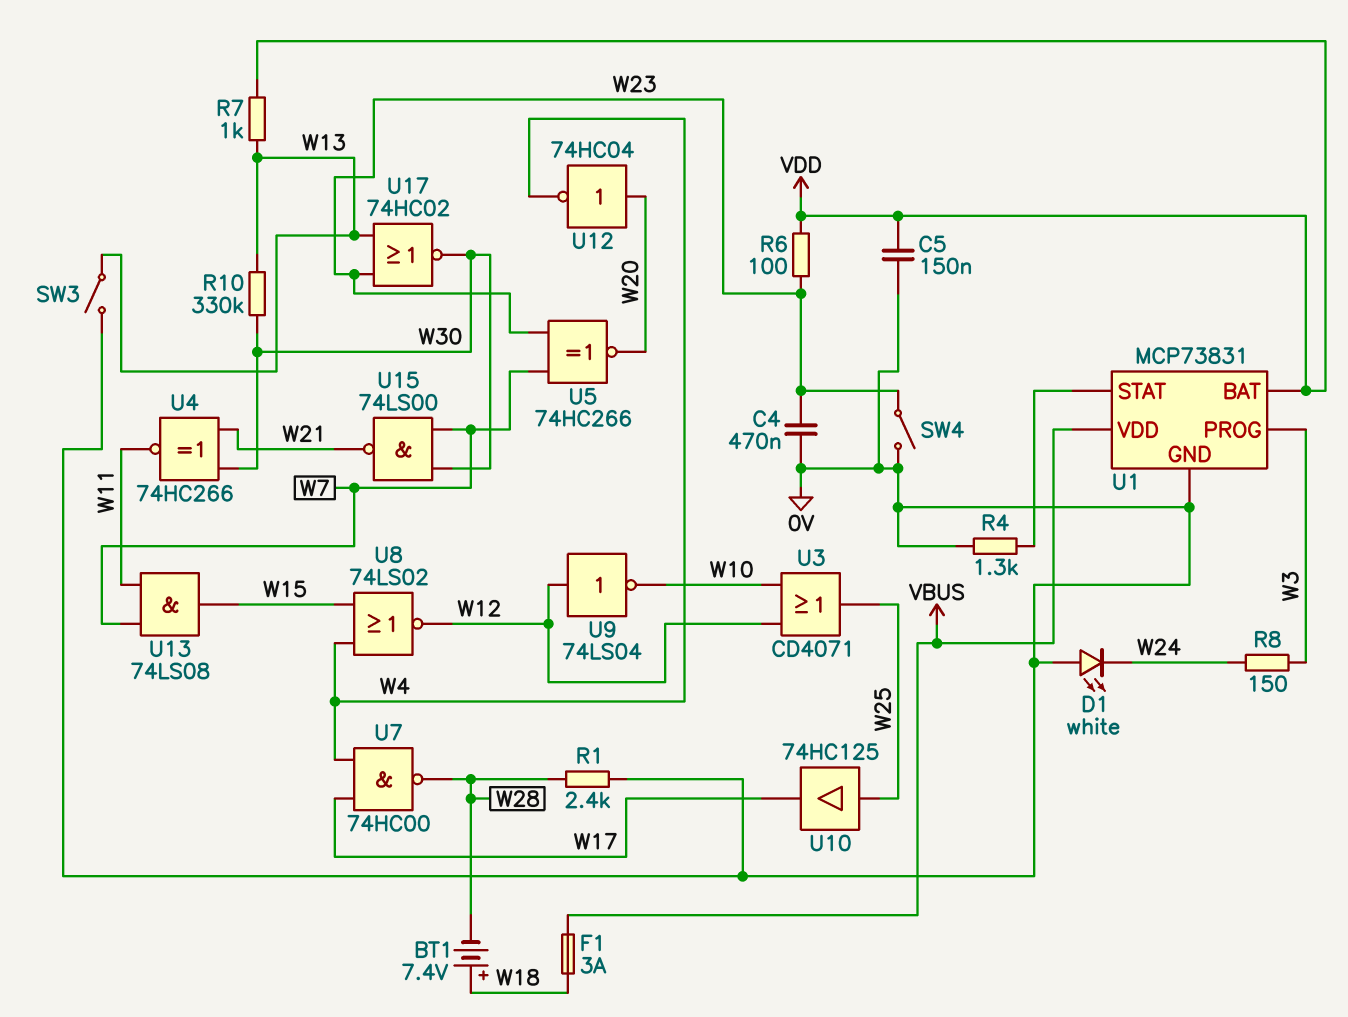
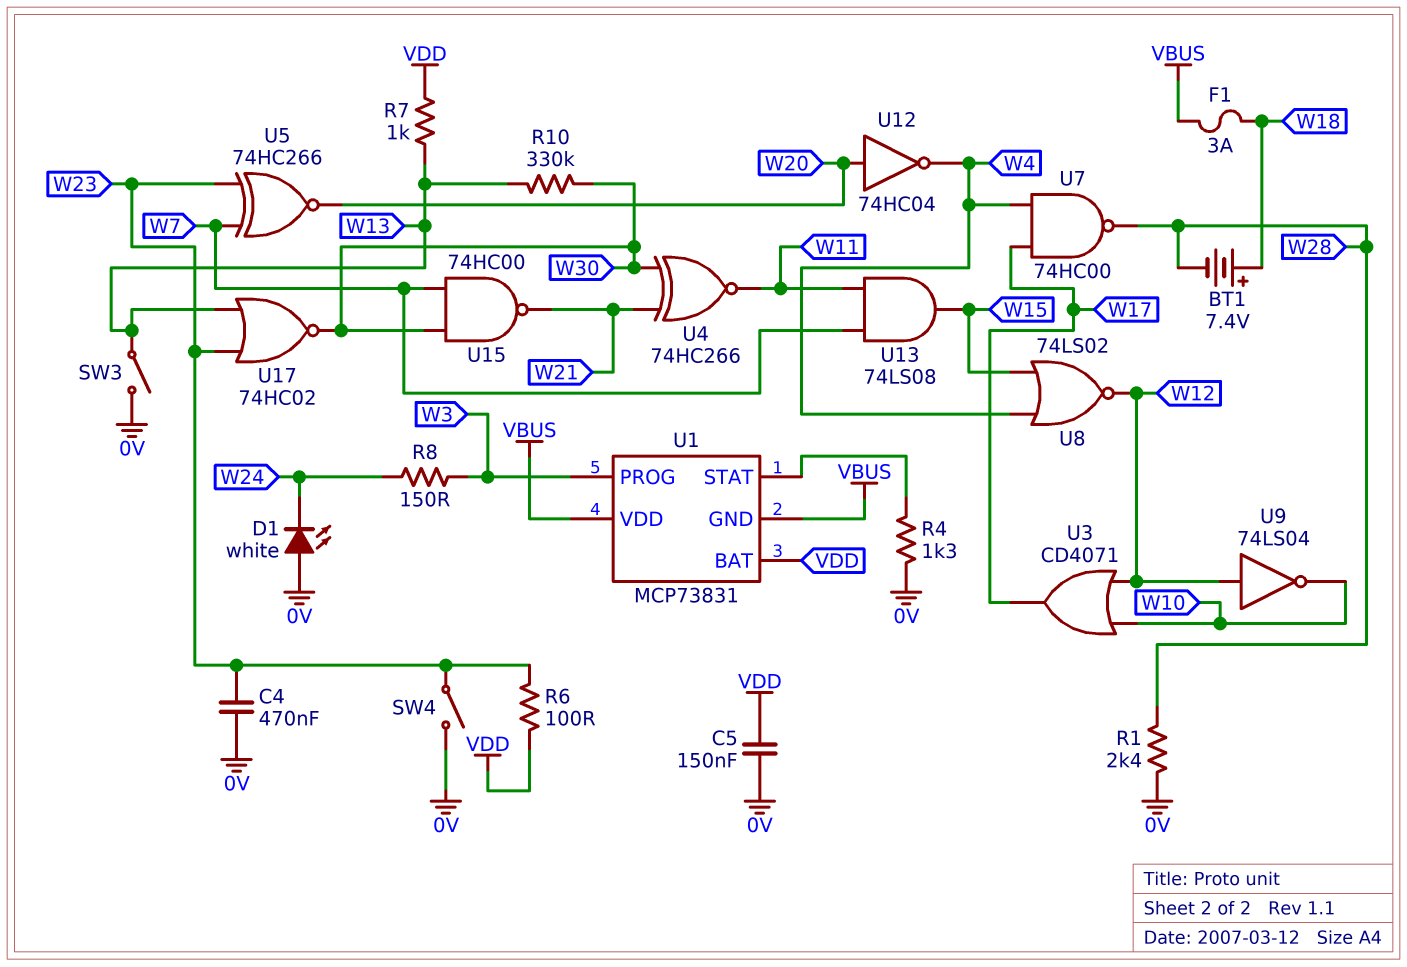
U1 pin GND: 0V -> VBUS
U3: OR CD4071 (in W10, in W12, out W25) -> OR CD4071 (in W10, in W12, out W17)
U10: buffer 74HC125 (in W25, out W17) -> none
U15: NAND 74LS00 (in W7, in W30, out W21) -> NAND 74HC00 (in W7, in W30, out W21)

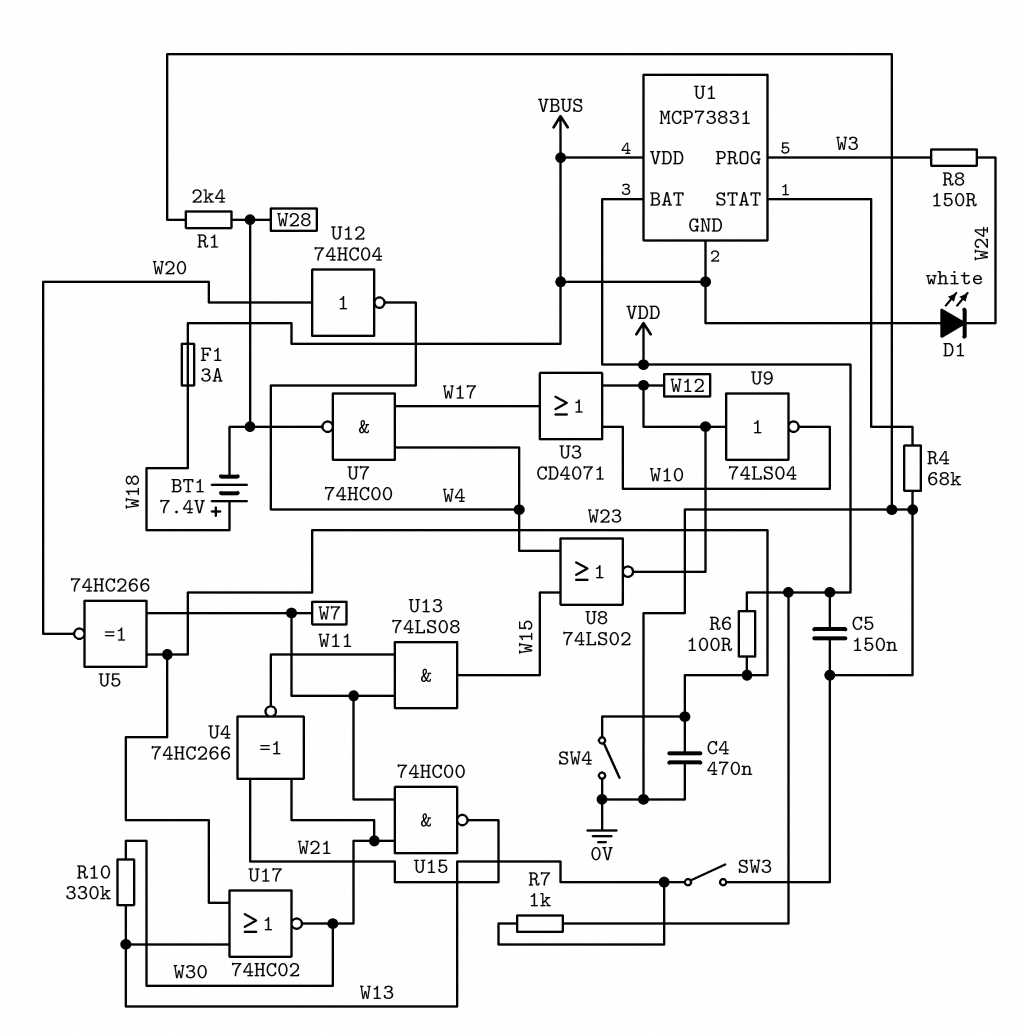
D1: LED white (A 0V, K W24) -> LED white (A VBUS, K W24)
R4: 1.3k (0V, U1/STAT) -> 68k (0V, U1/STAT)

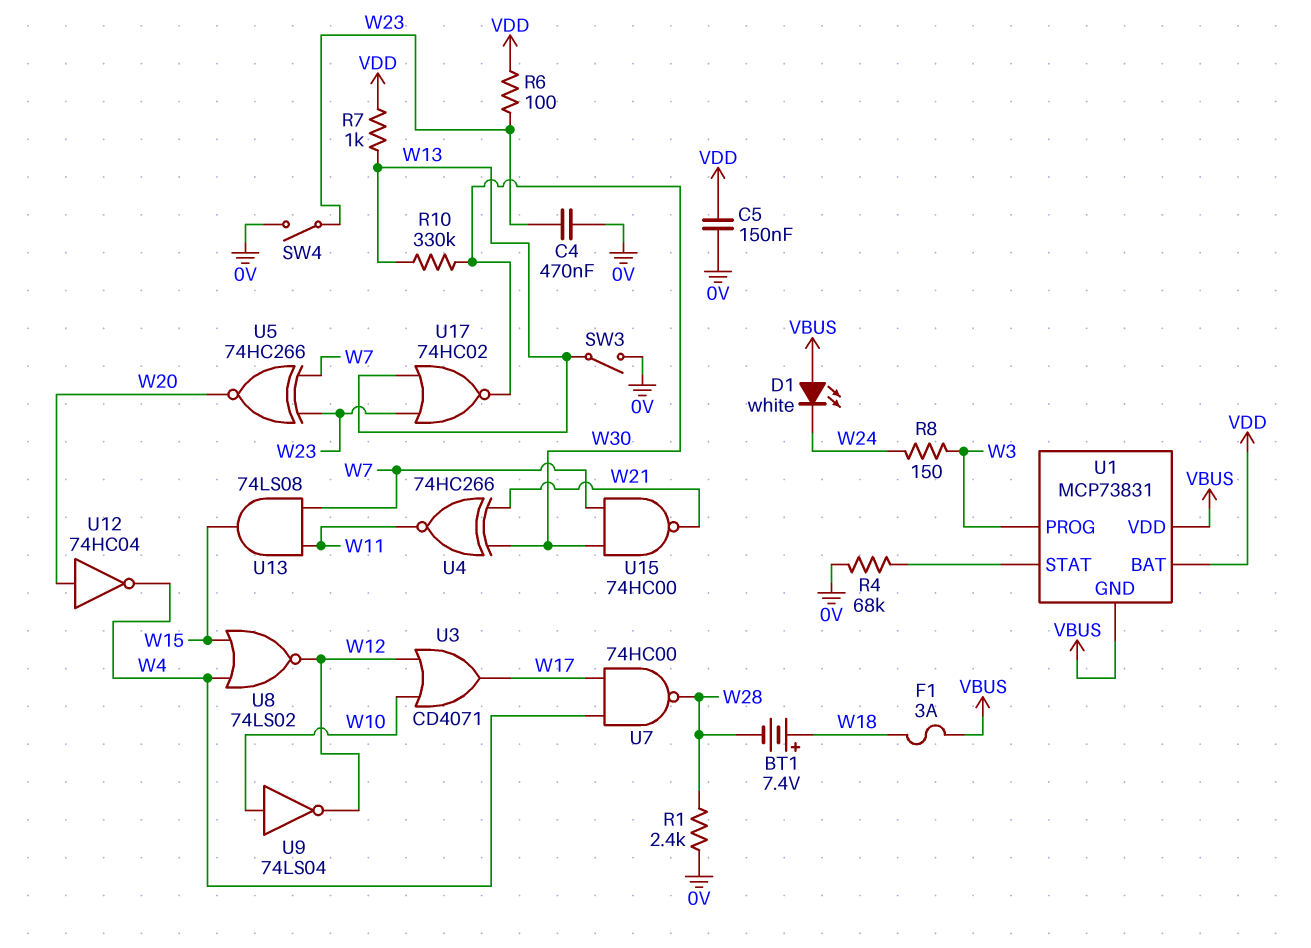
U9: NOT 74LS04 (in W12, out W10) -> NOT 74LS04 (in W10, out W12)

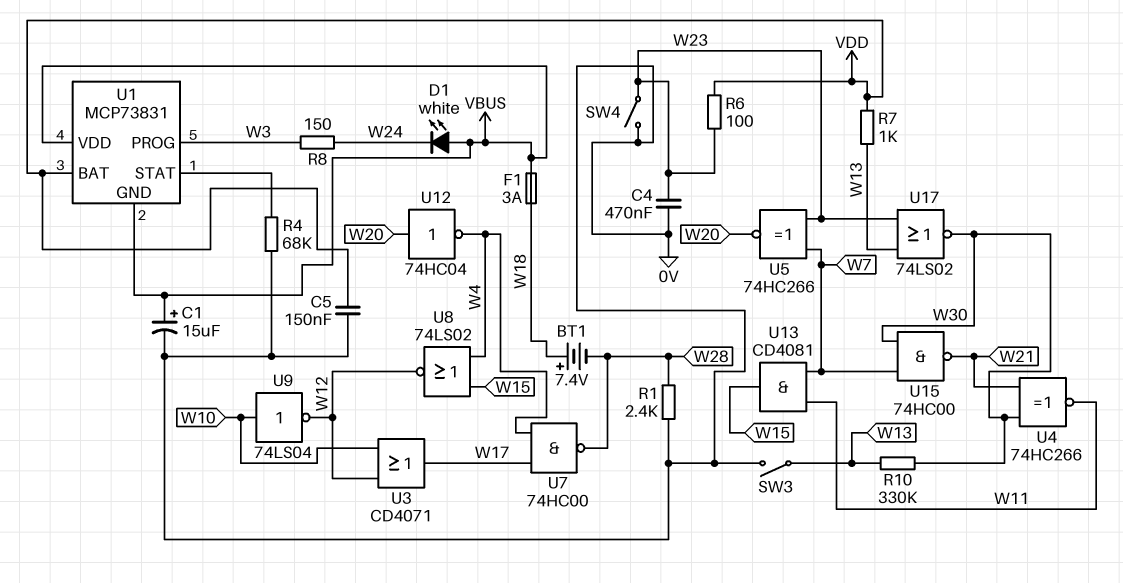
C1: none -> 15uF (plus VBUS, minus 0V)
U13: AND 74LS08 (in W7, in W11, out W15) -> AND CD4081 (in W7, in W11, out W15)
U17: NOR 74HC02 (in W13, in W23, out W30) -> NOR 74LS02 (in W13, in W23, out W30)

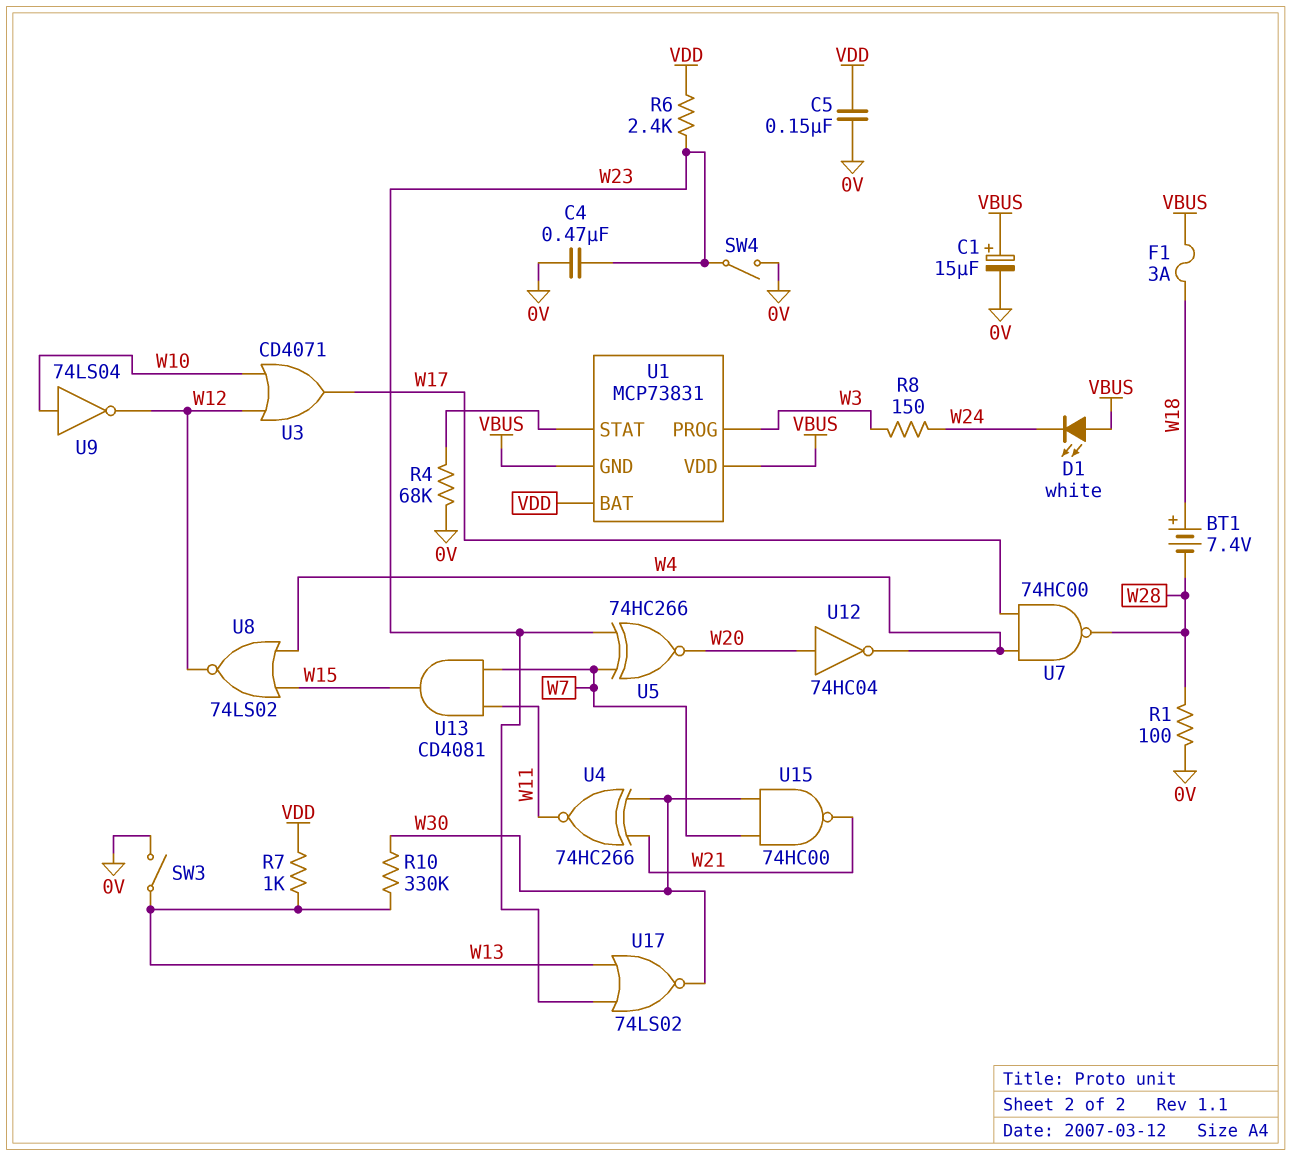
R1: 2.4k (0V, W28) -> 100 (0V, W28)
R6: 100 (VDD, W23) -> 2.4k (VDD, W23)

